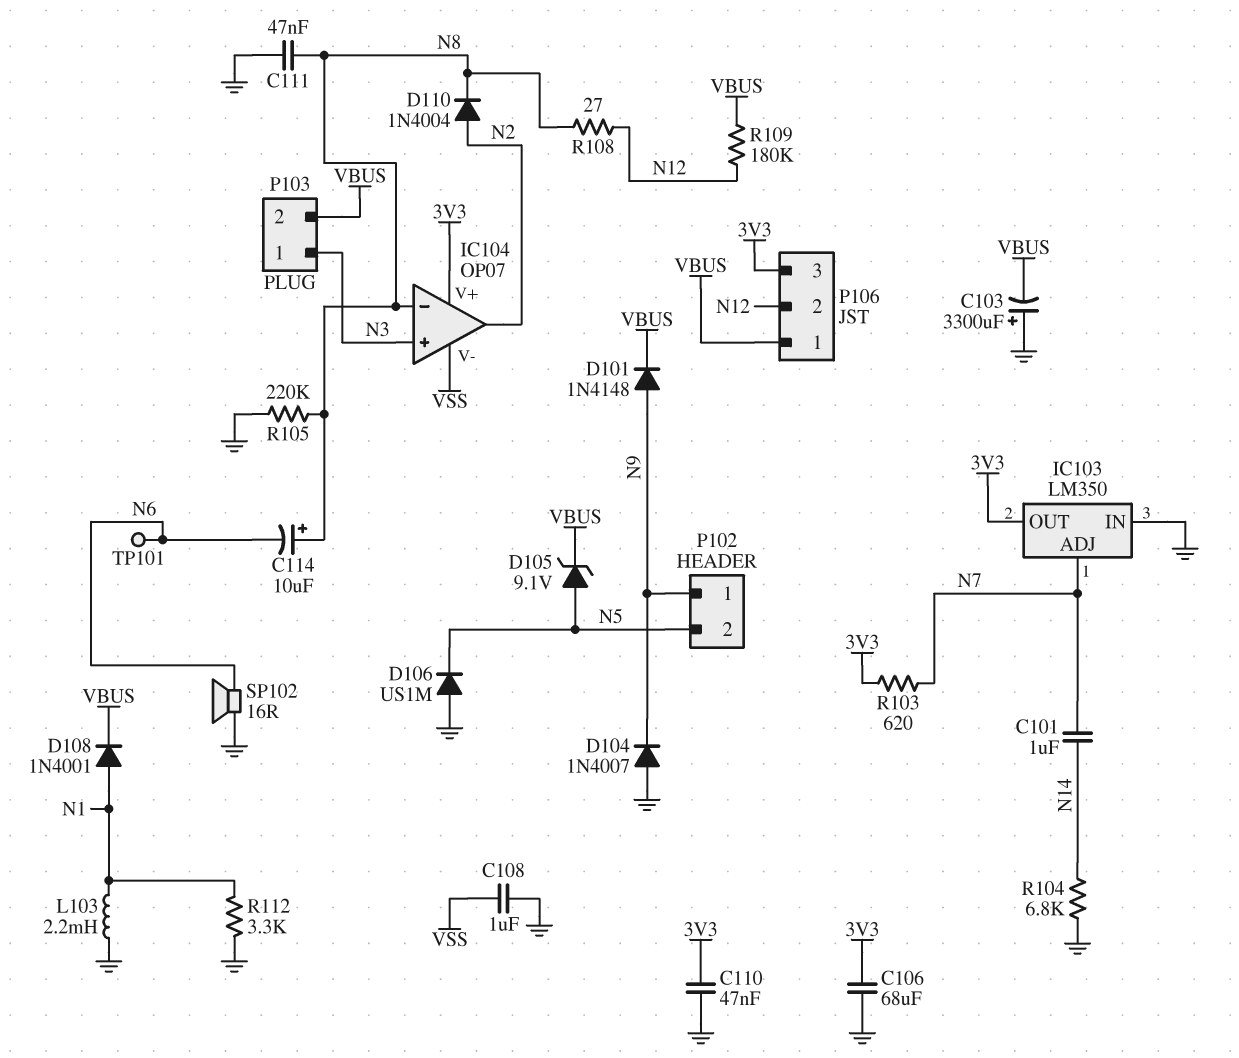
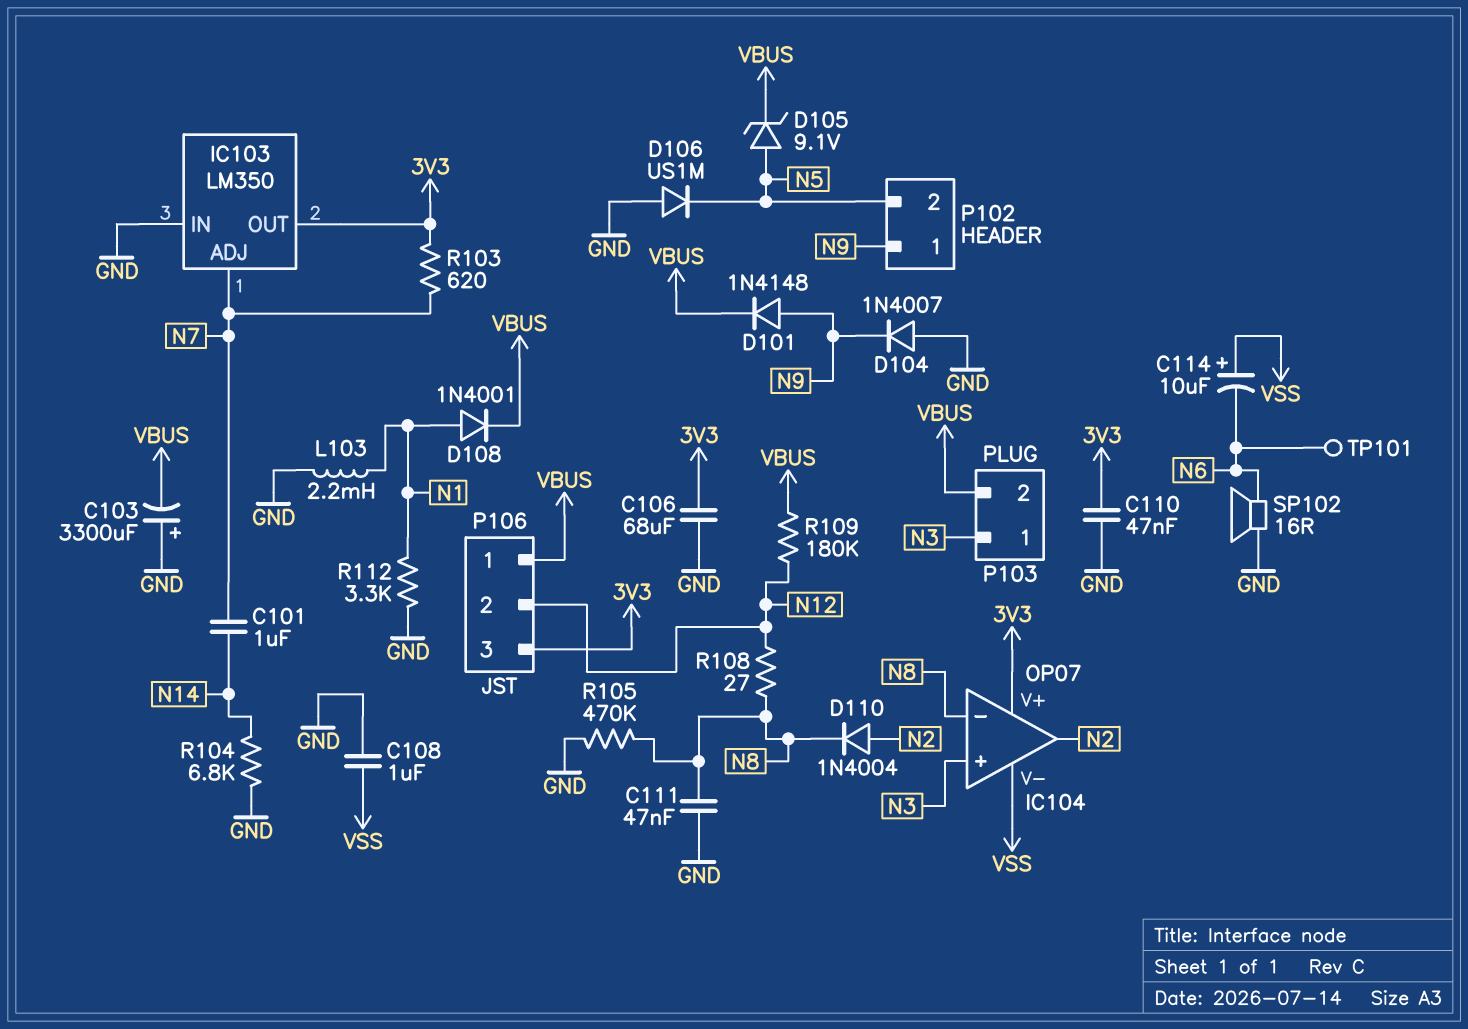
C114: 10uF (plus N8, minus N6) -> 10uF (plus VSS, minus N6)
R105: 220k (GND, N8) -> 470k (GND, N8)

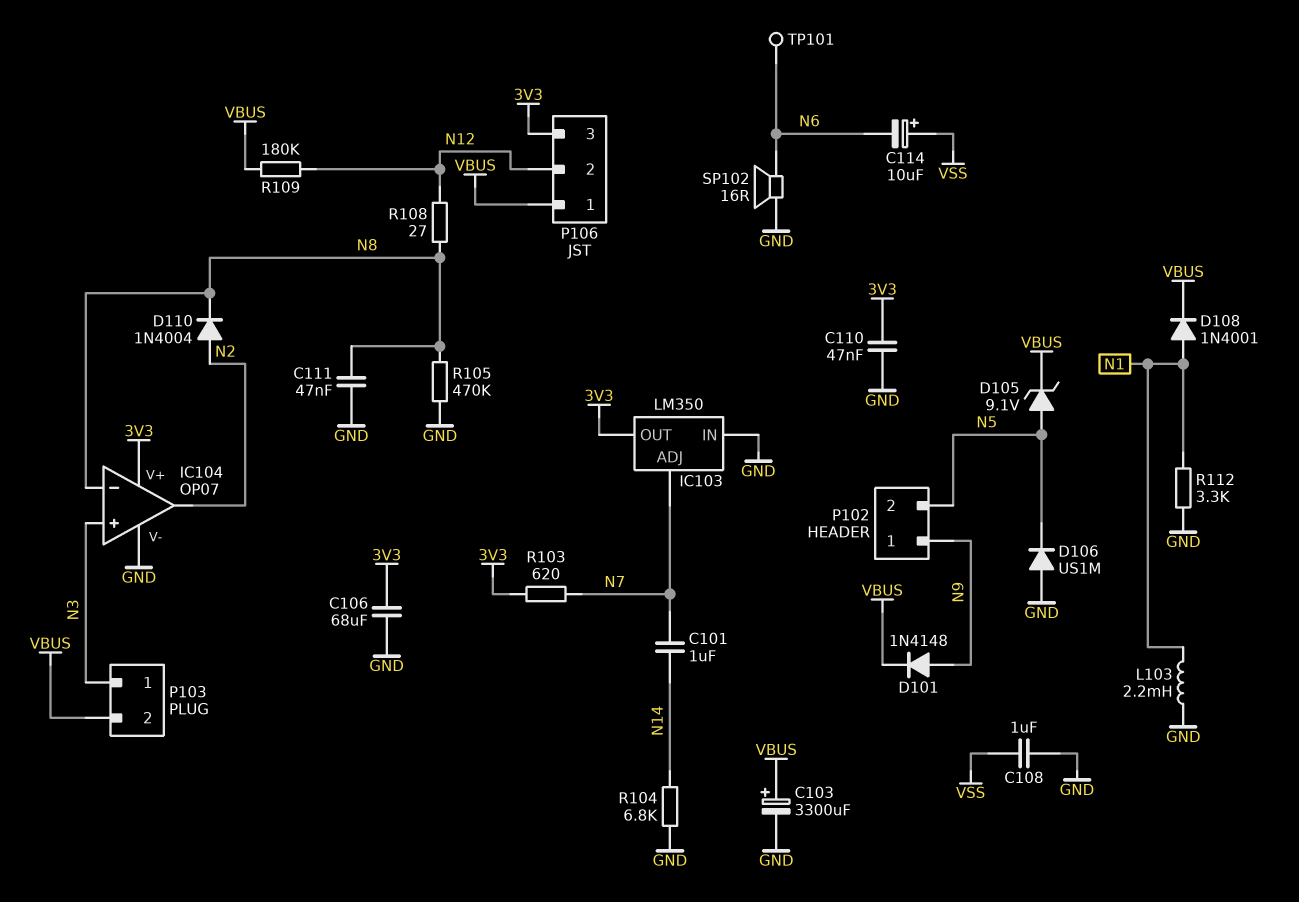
C103: 3300uF (plus GND, minus VBUS) -> 3300uF (plus VBUS, minus GND)
D104: diode 1N4007 (A GND, K N9) -> none
IC104 pin V-: VSS -> GND

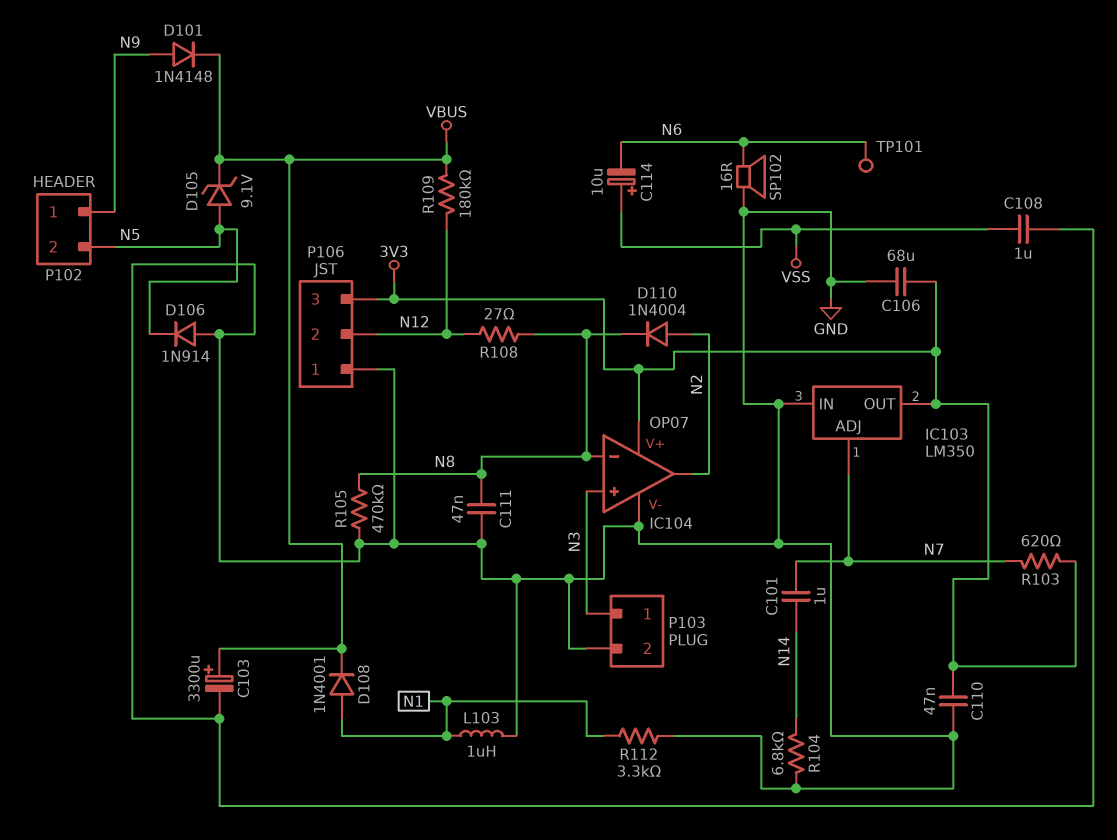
D106: diode US1M (A GND, K N5) -> diode 1N914 (A GND, K N5)
L103: 2.2mH (GND, N1) -> 1uH (GND, N1)
P103 pin 2: VBUS -> GND
P106 pin 1: VBUS -> GND

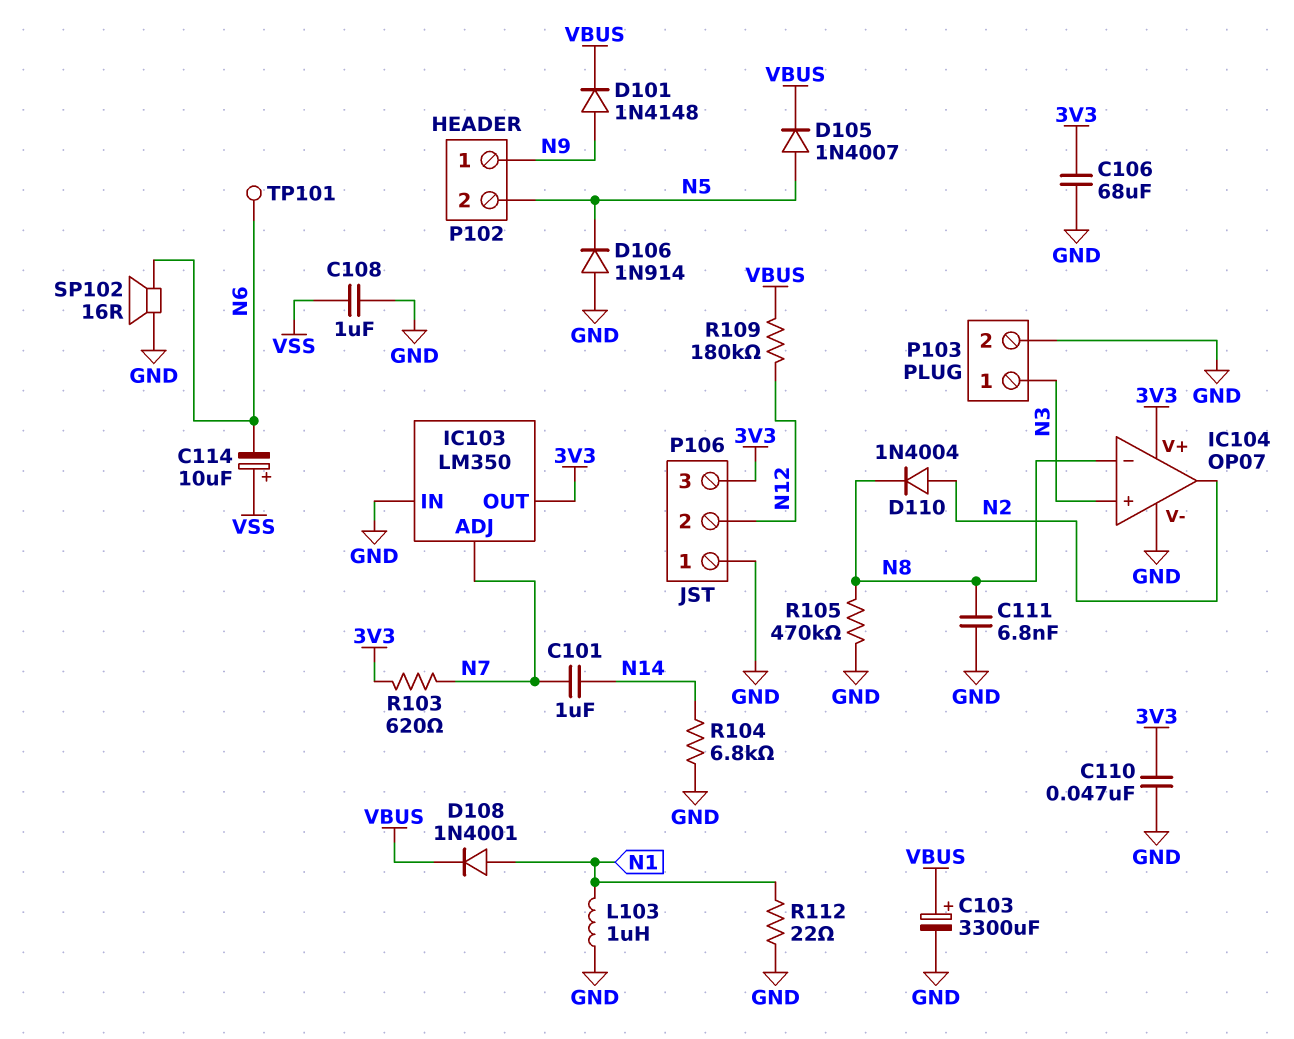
C111: 47nF (GND, N8) -> 6.8nF (GND, N8)
D105: zener 9.1V (A N5, K VBUS) -> diode 1N4007 (A N5, K VBUS)
R108: 27 (N8, N12) -> none
R112: 3.3k (GND, N1) -> 22 (GND, N1)

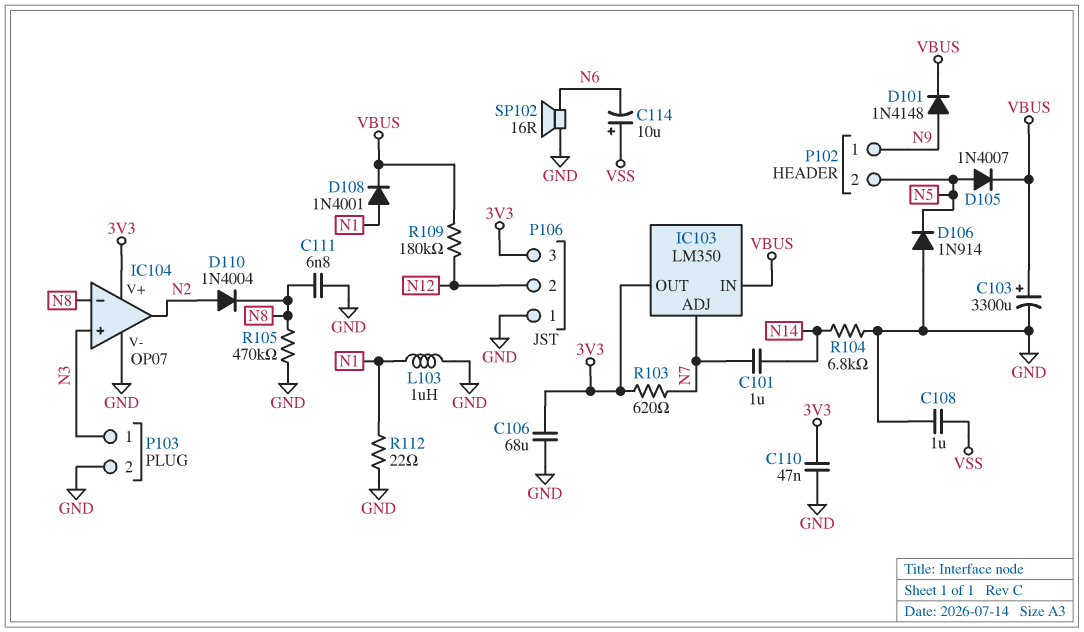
IC103 pin IN: GND -> VBUS
TP101: test point (N6) -> none

